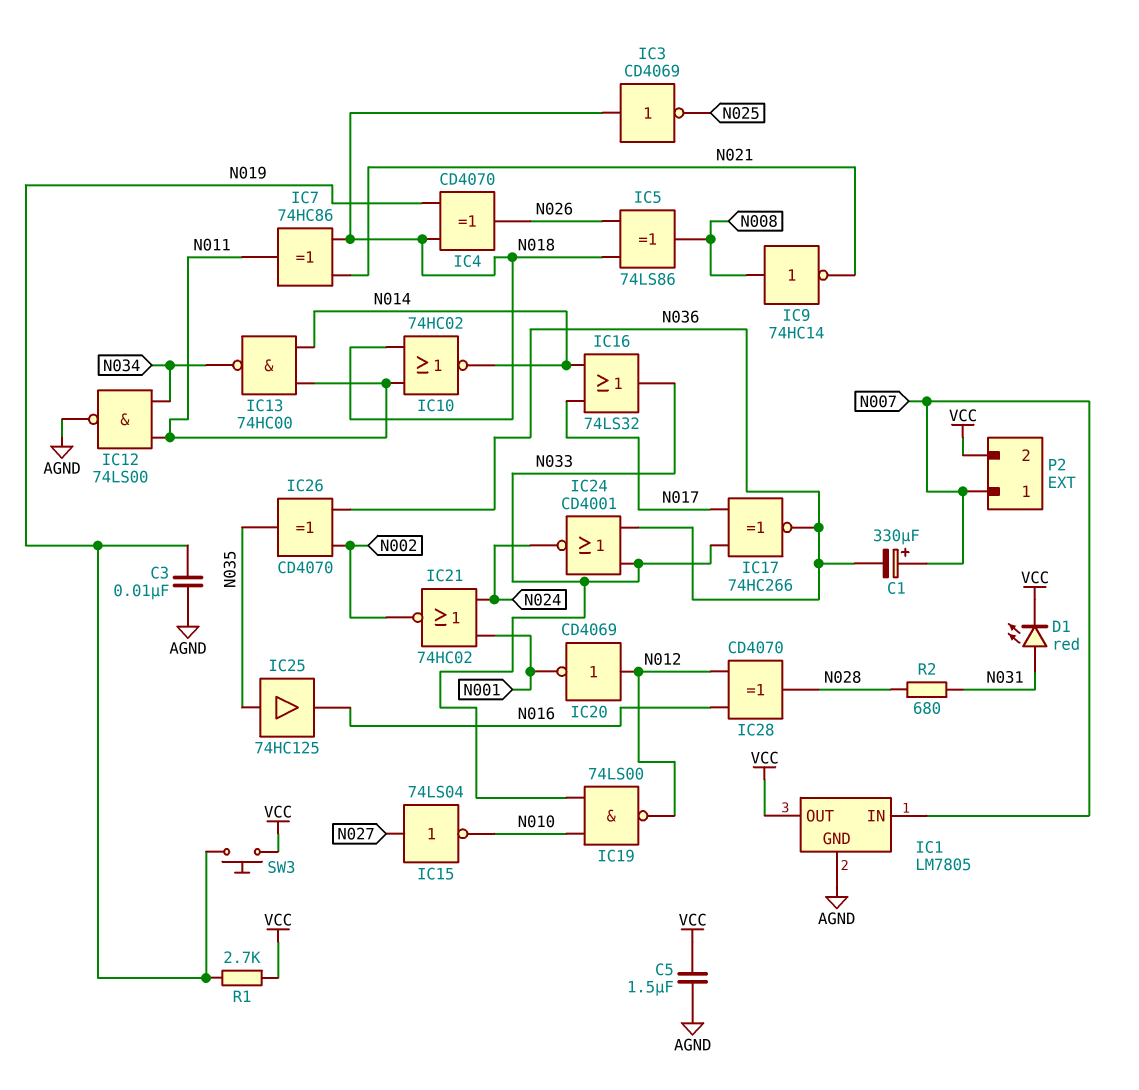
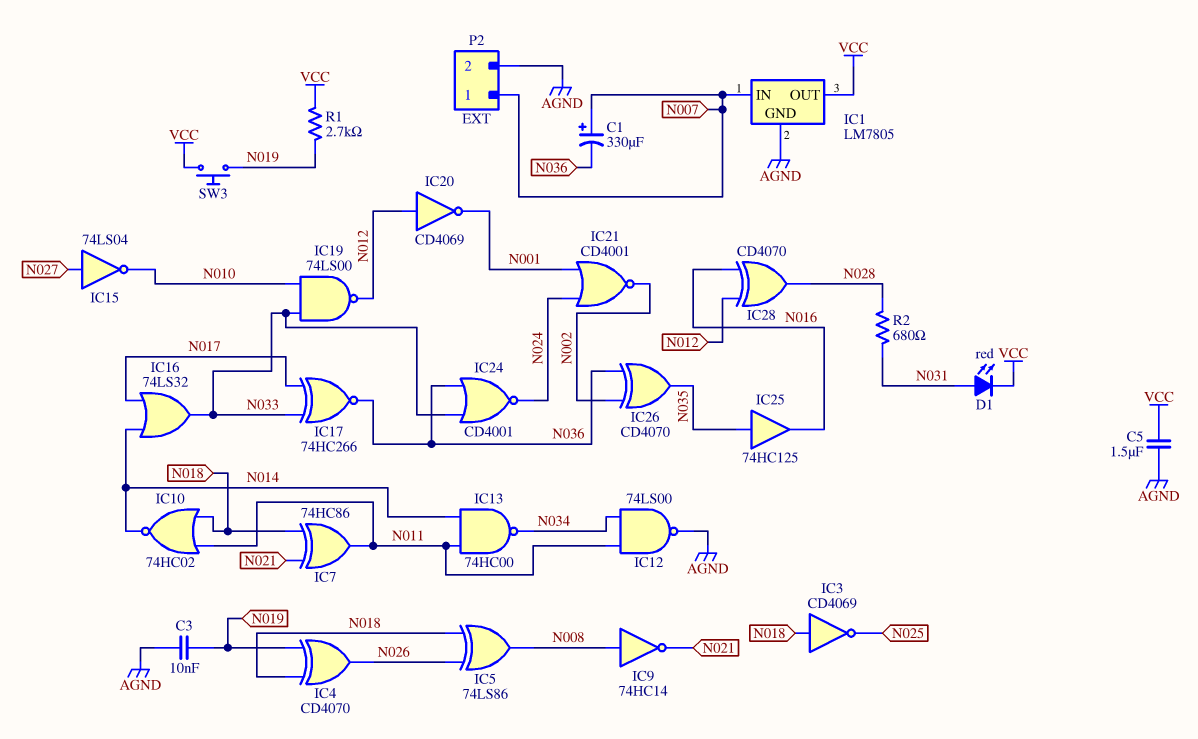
IC21: NOR 74HC02 (in N001, in N024, out N002) -> NOR CD4001 (in N001, in N024, out N002)
P2 pin 2: VCC -> AGND

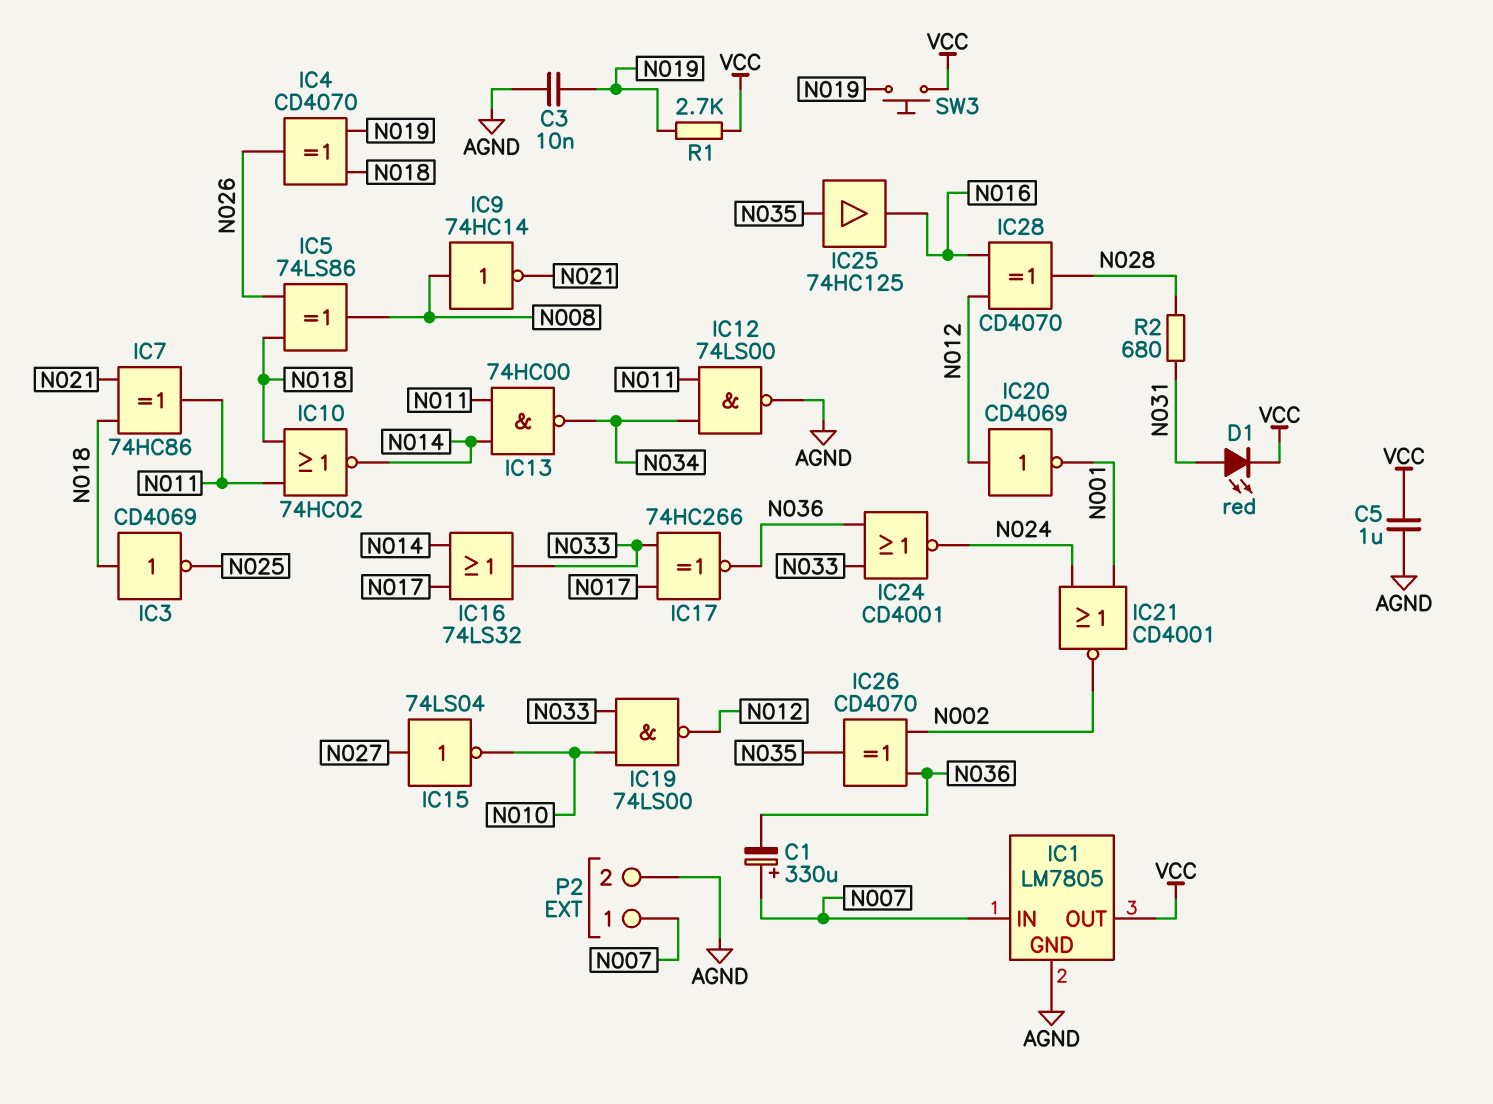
C5: 1.5uF (AGND, VCC) -> 1uF (AGND, VCC)

